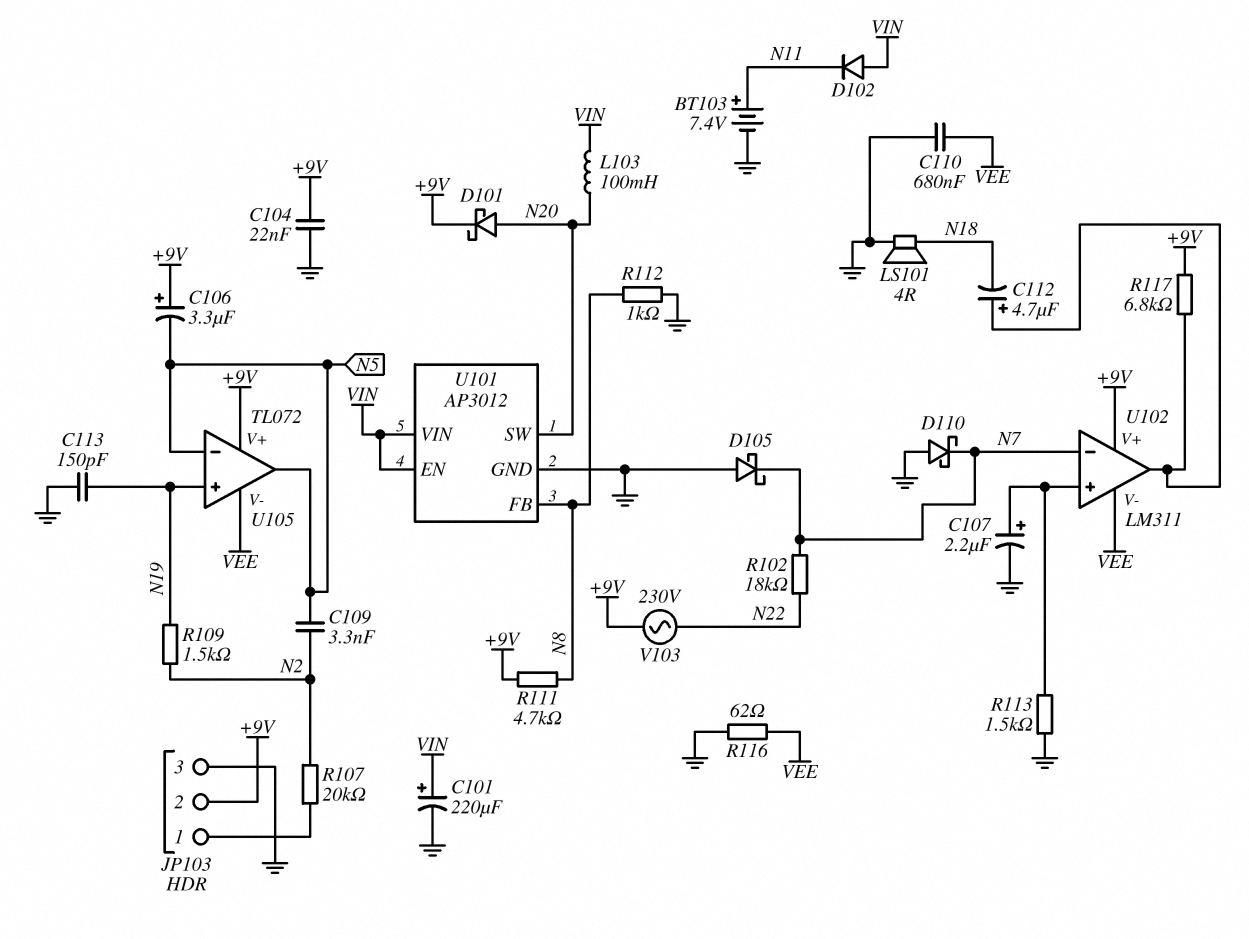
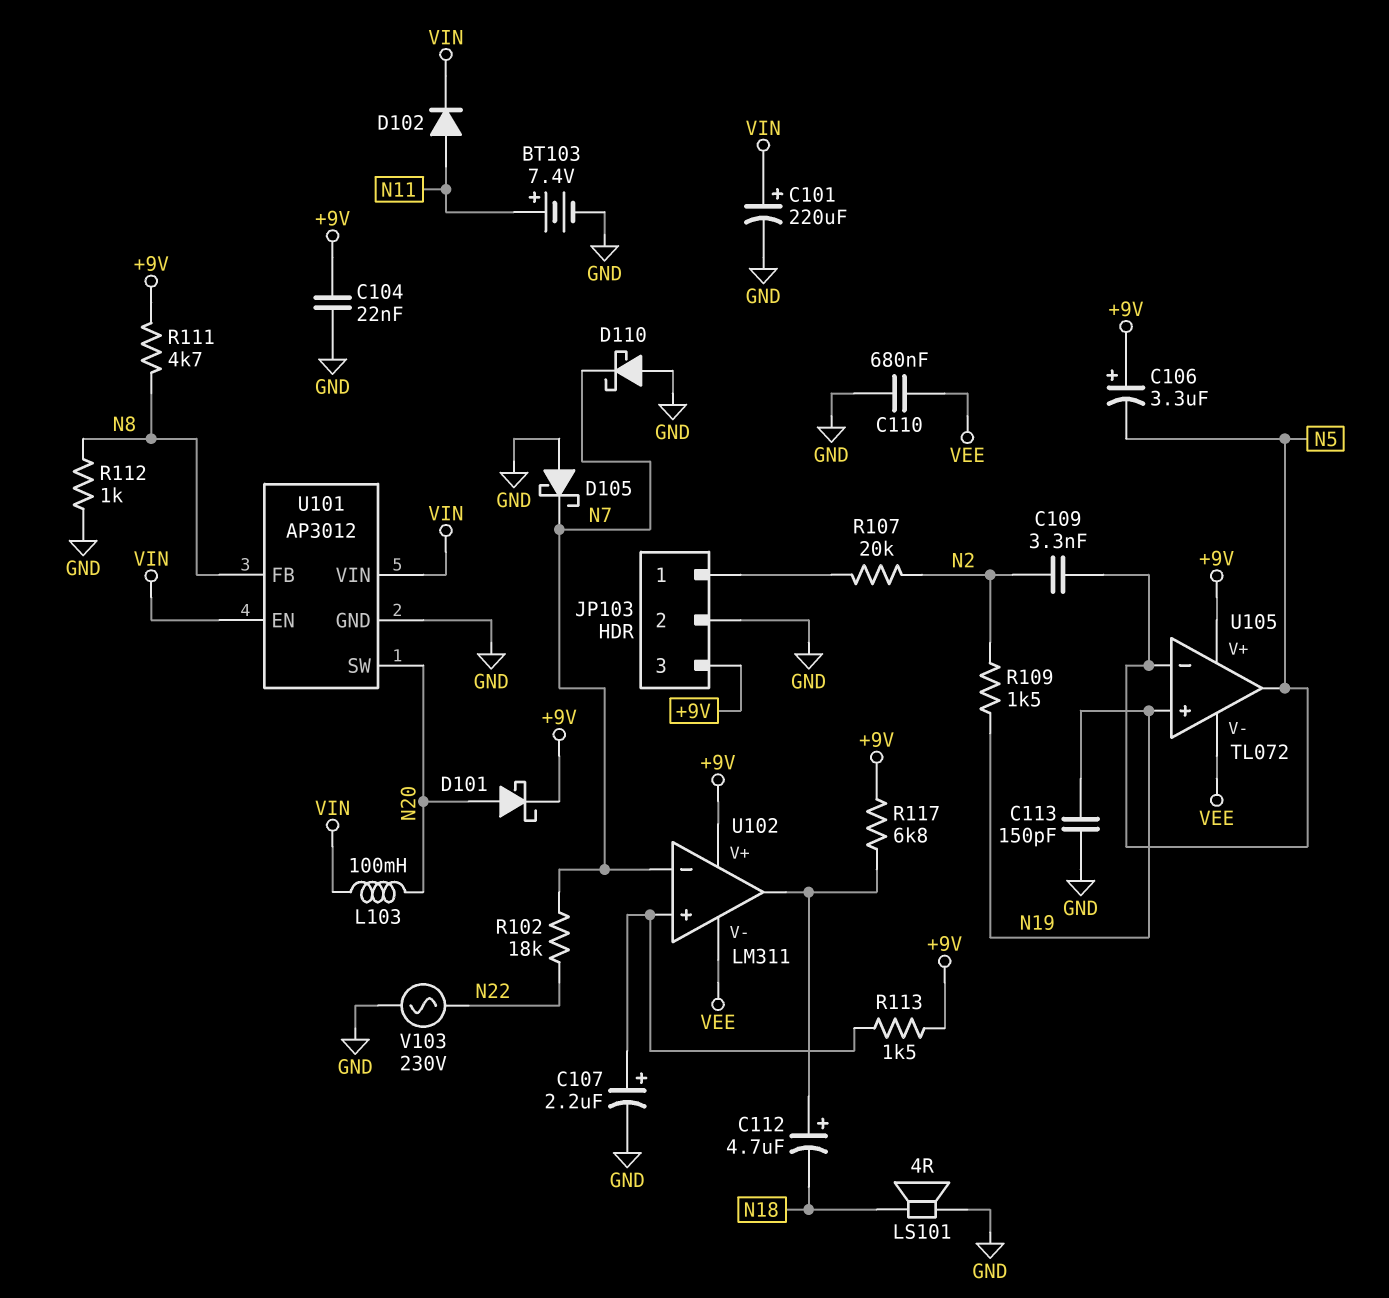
D102: diode (A VIN, K N11) -> diode (A N11, K VIN)
JP103 pin 2: +9V -> GND
JP103 pin 3: GND -> +9V
R113: 1.5k (GND, U102/in+) -> 1.5k (+9V, U102/in+)
R116: 62 (GND, VEE) -> none
V103: AC 230V (+9V, N22) -> AC 230V (GND, N22)

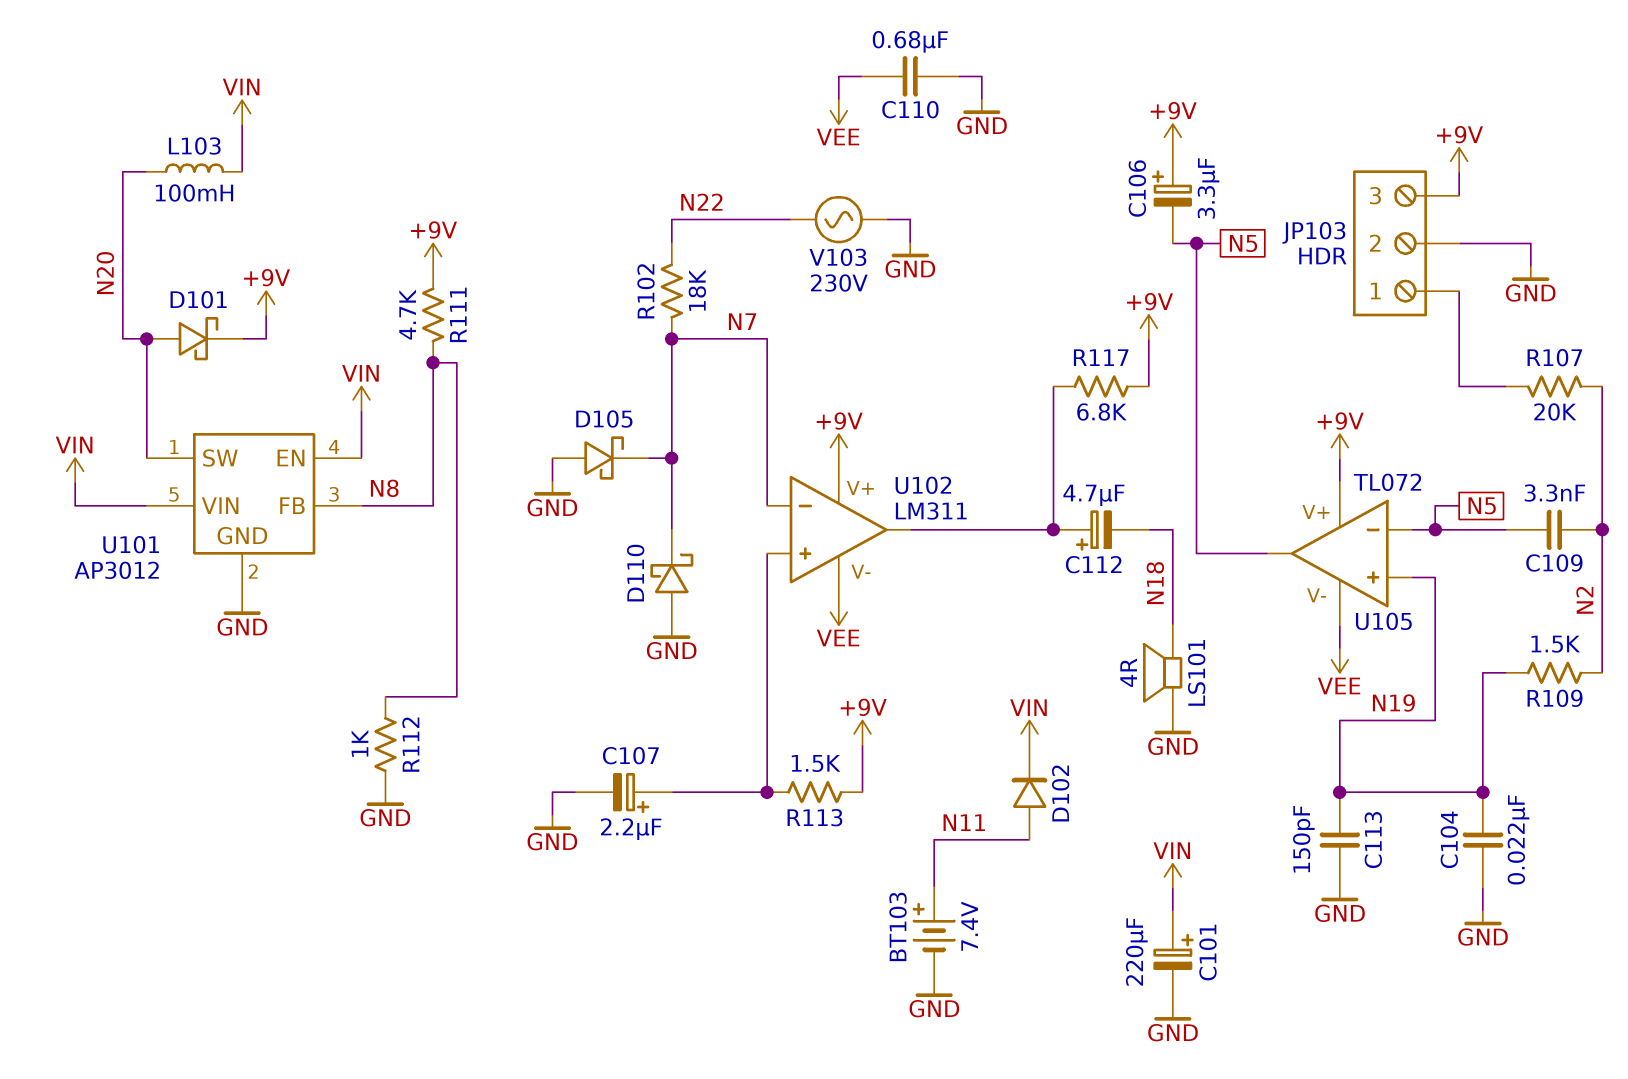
C104: 22nF (+9V, GND) -> 22nF (GND, N19)

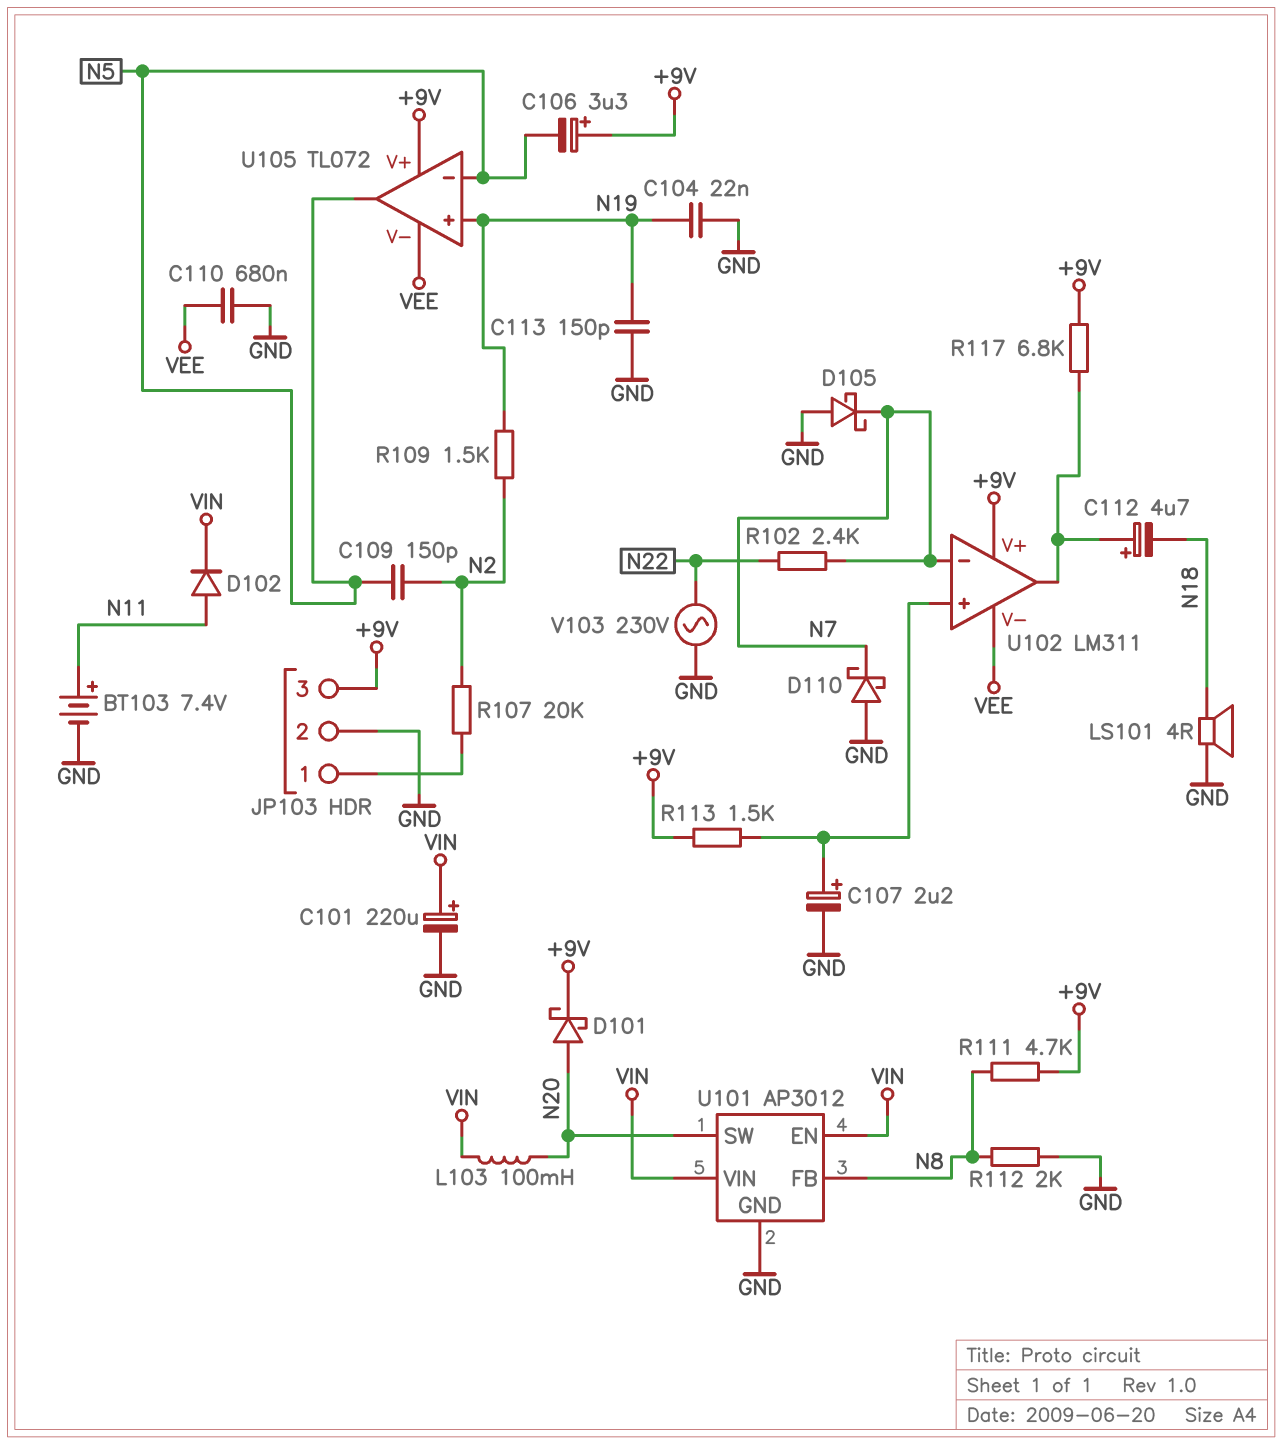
C109: 3.3nF (N2, N5) -> 150pF (N2, N5)
R102: 18k (N7, N22) -> 2.4k (N7, N22)
R112: 1k (GND, N8) -> 2k (GND, N8)

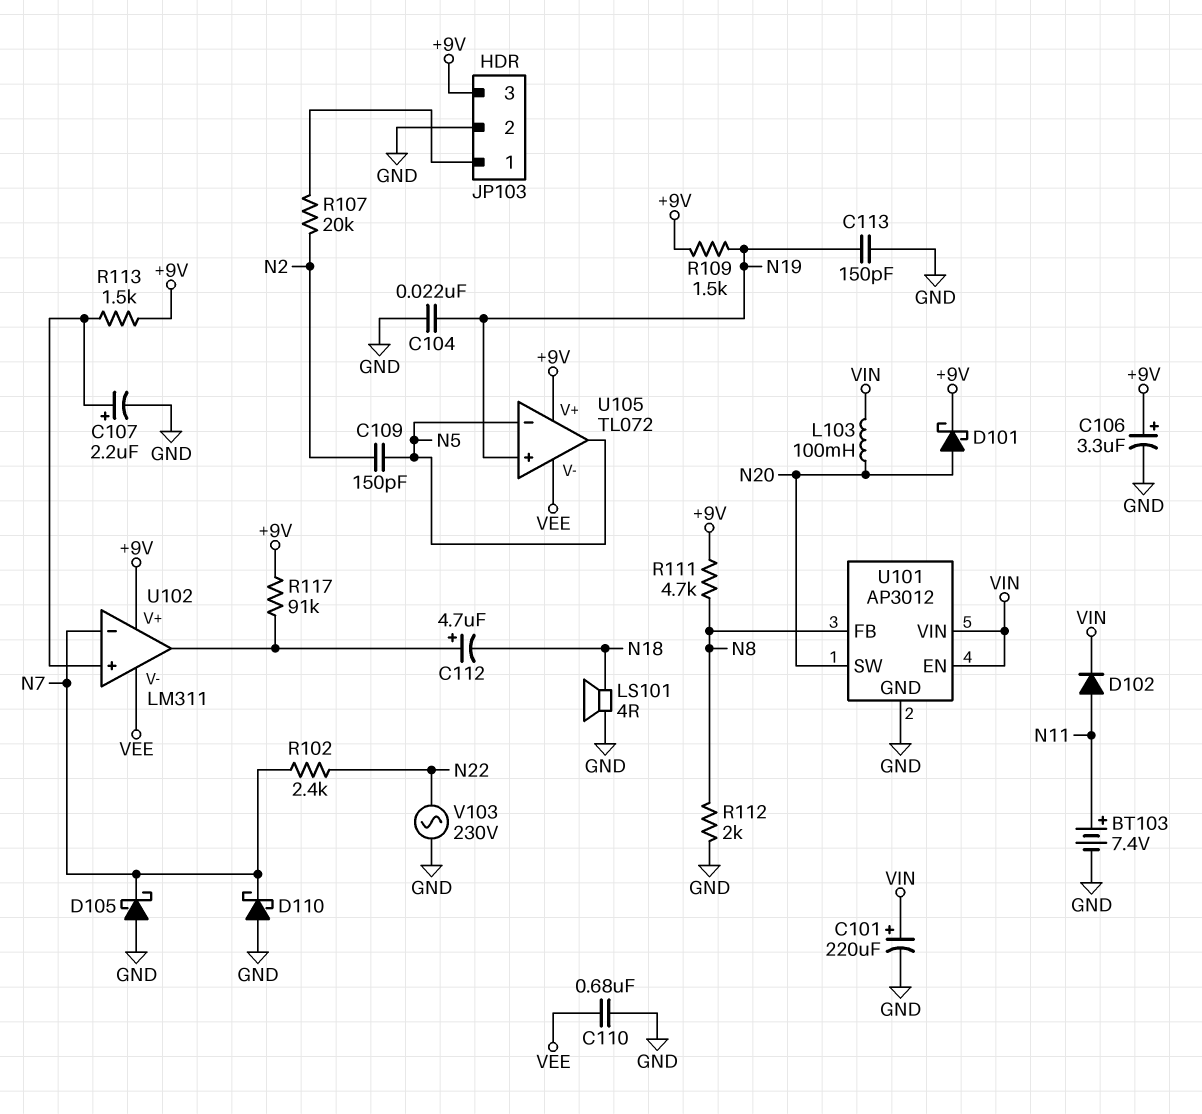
C106: 3.3uF (plus +9V, minus N5) -> 3.3uF (plus +9V, minus GND)
R109: 1.5k (N2, N19) -> 1.5k (+9V, N19)
R117: 6.8k (+9V, U102/out) -> 91k (+9V, U102/out)

